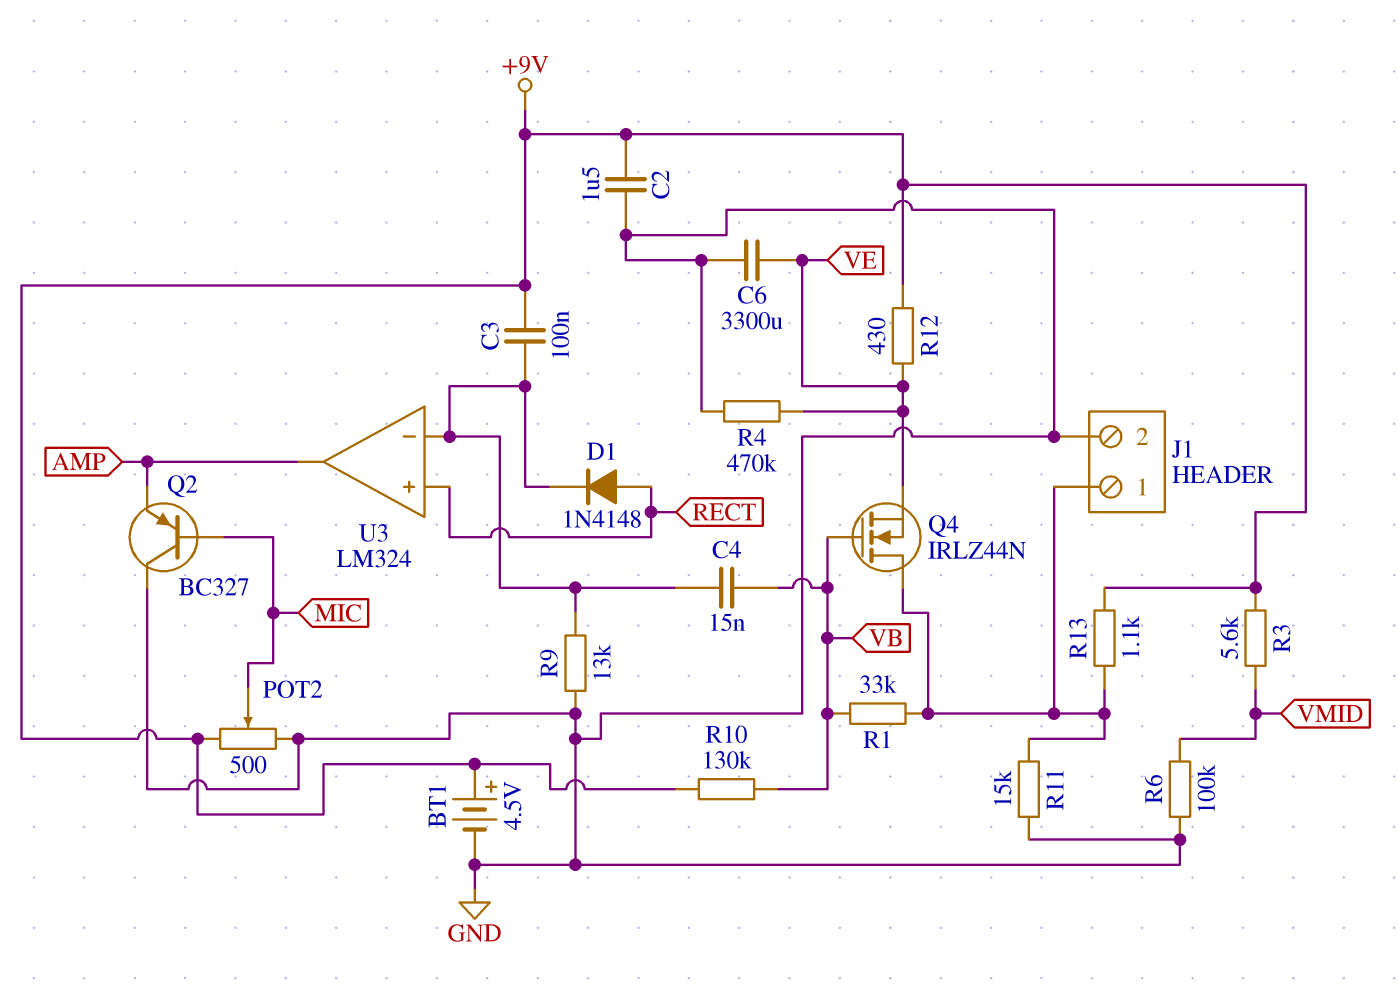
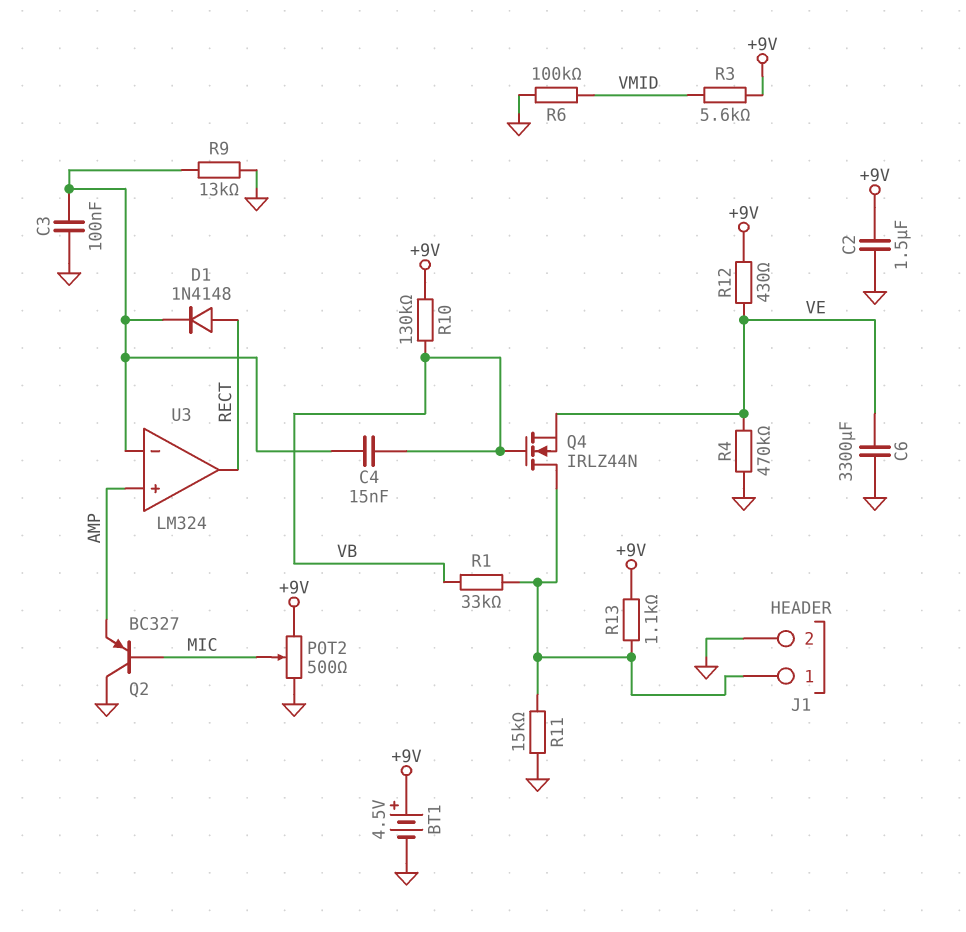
C3: 100nF (+9V, U3/in-) -> 100nF (GND, U3/in-)
U3 pin in+: RECT -> AMP
U3 pin out: AMP -> RECT

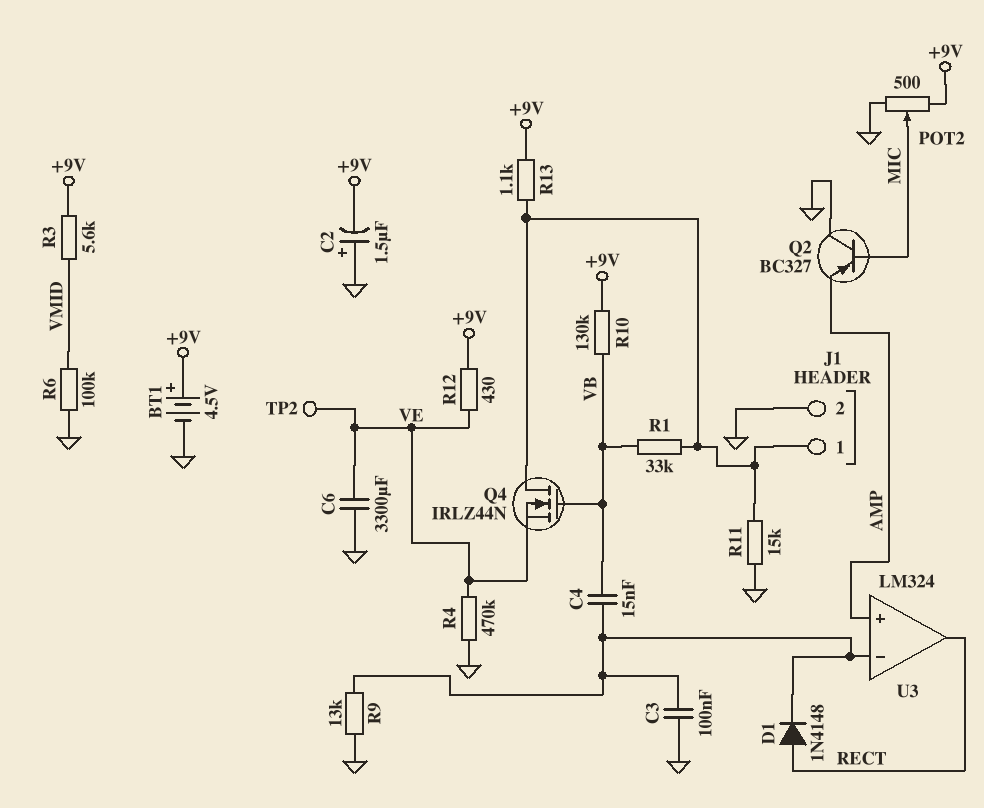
C2: 1.5uF (+9V, GND) -> 1.5uF (plus GND, minus +9V)
TP2: none -> test point (VE)

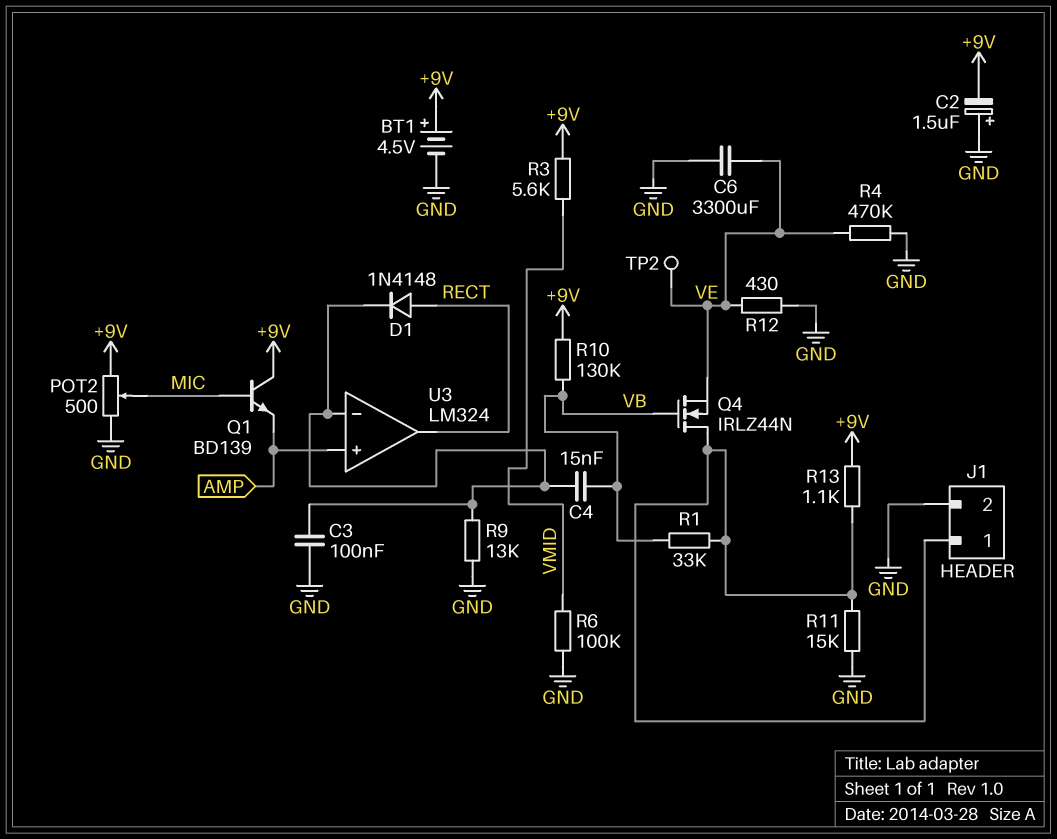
Q1: none -> NPN BD139 (B MIC, C +9V, E AMP)
Q2: PNP BC327 (B MIC, C GND, E AMP) -> none
R12: 430 (+9V, VE) -> 430 (GND, VE)

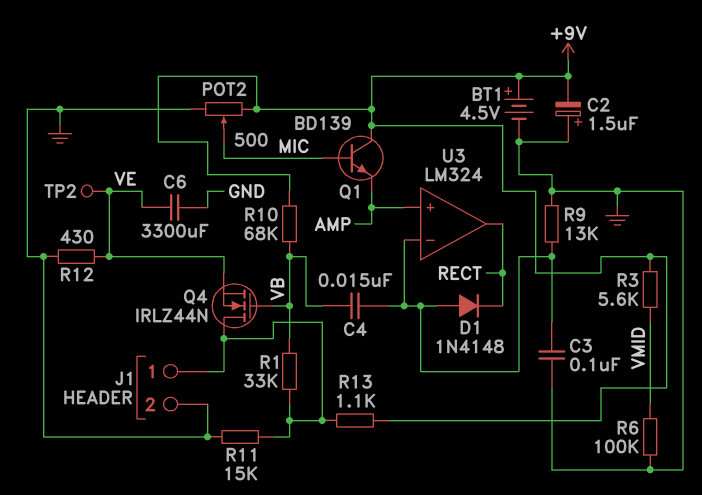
D1: diode 1N4148 (A RECT, K U3/in-) -> diode 1N4148 (A U3/in-, K RECT)
R4: 470k (GND, VE) -> none
R10: 130k (+9V, VB) -> 68k (+9V, VB)

